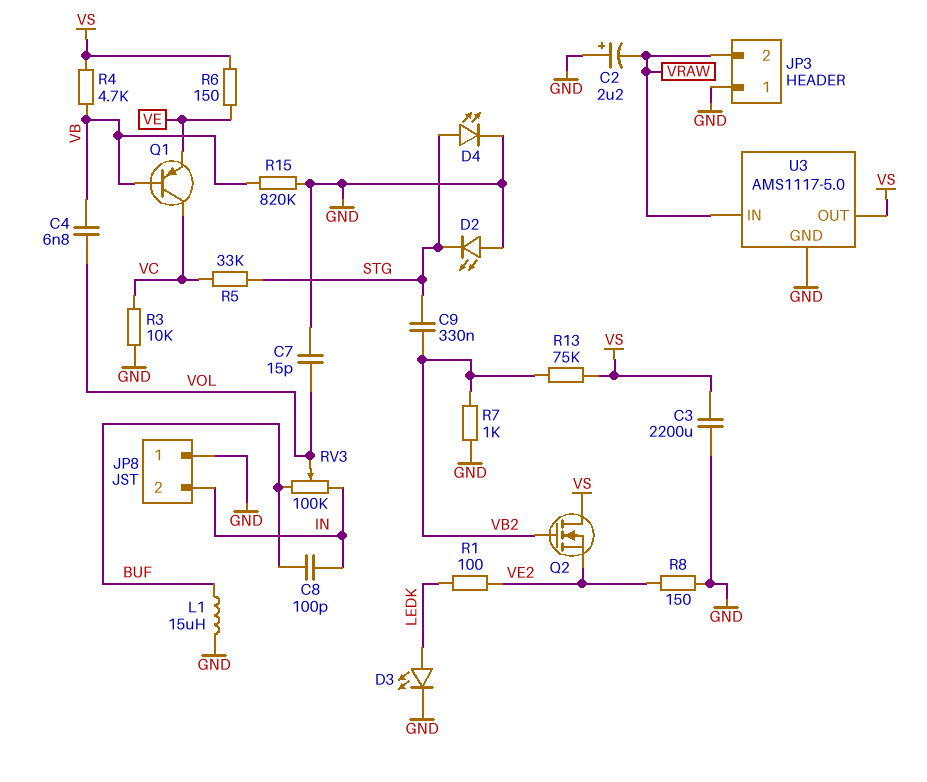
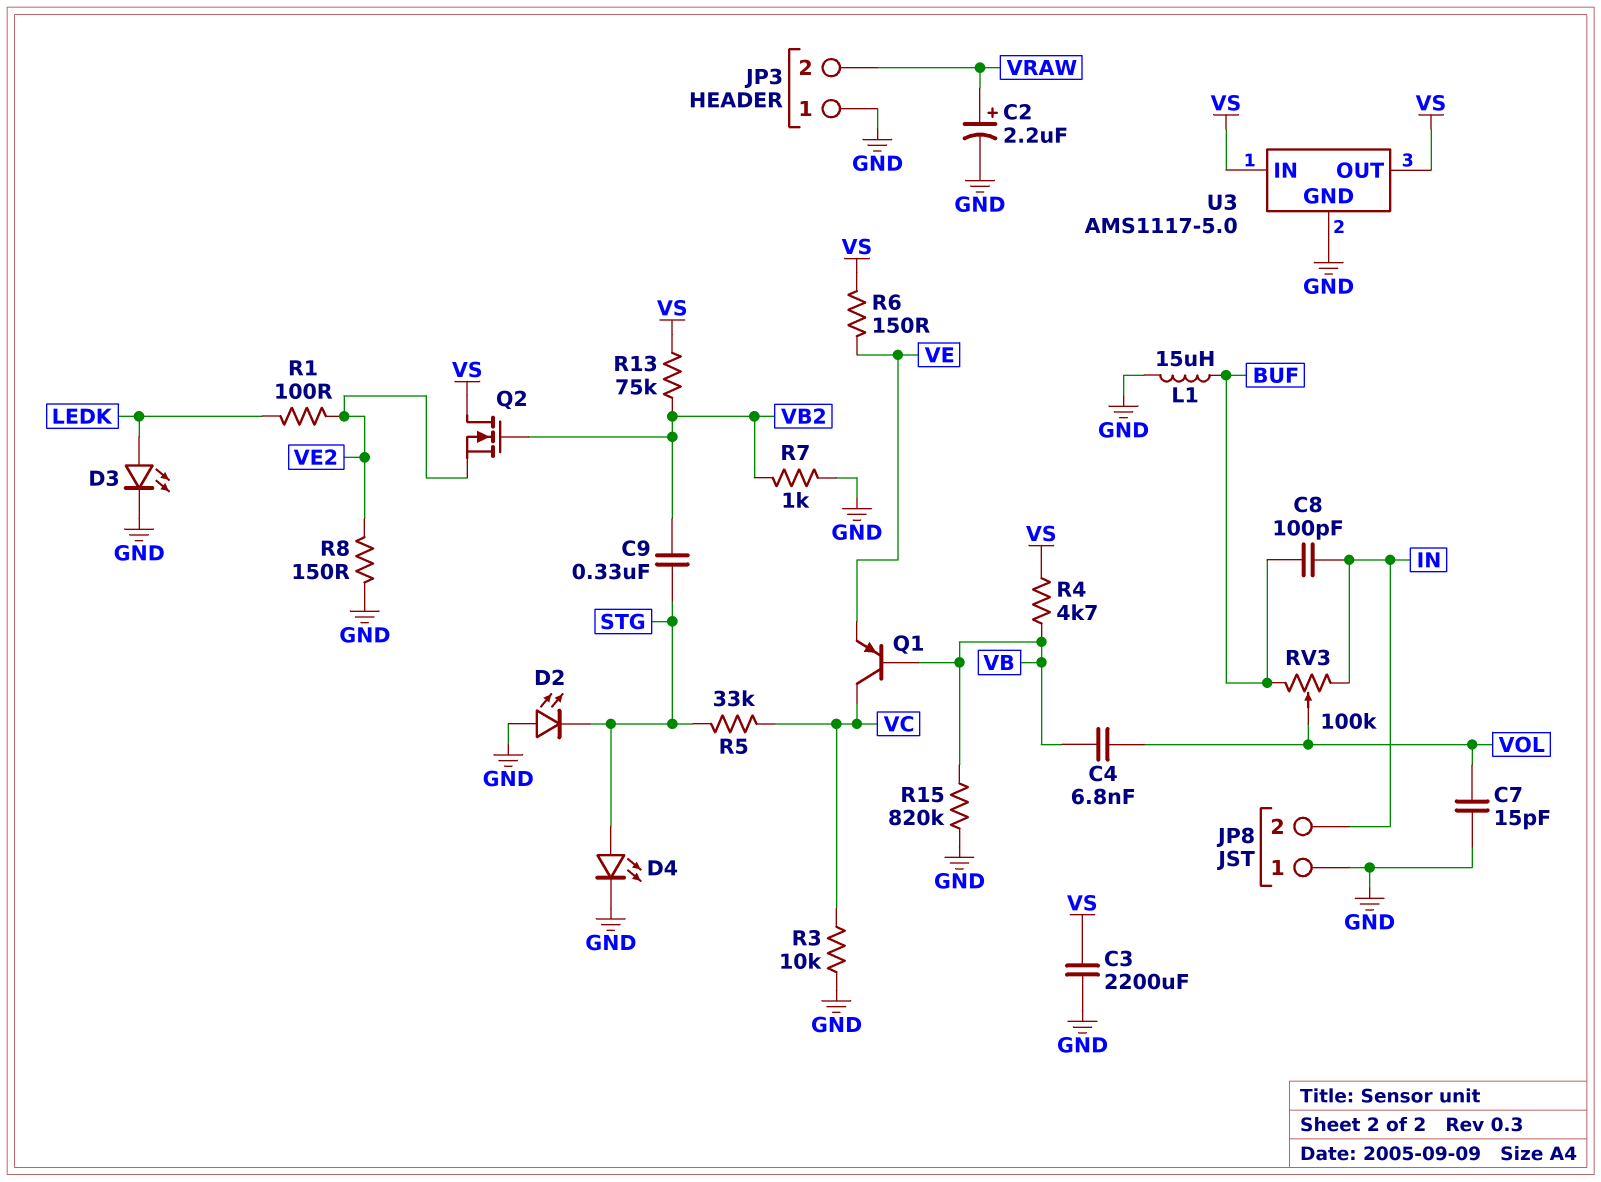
C2: 2.2uF (plus GND, minus VRAW) -> 2.2uF (plus VRAW, minus GND)
U3 pin IN: VRAW -> VS

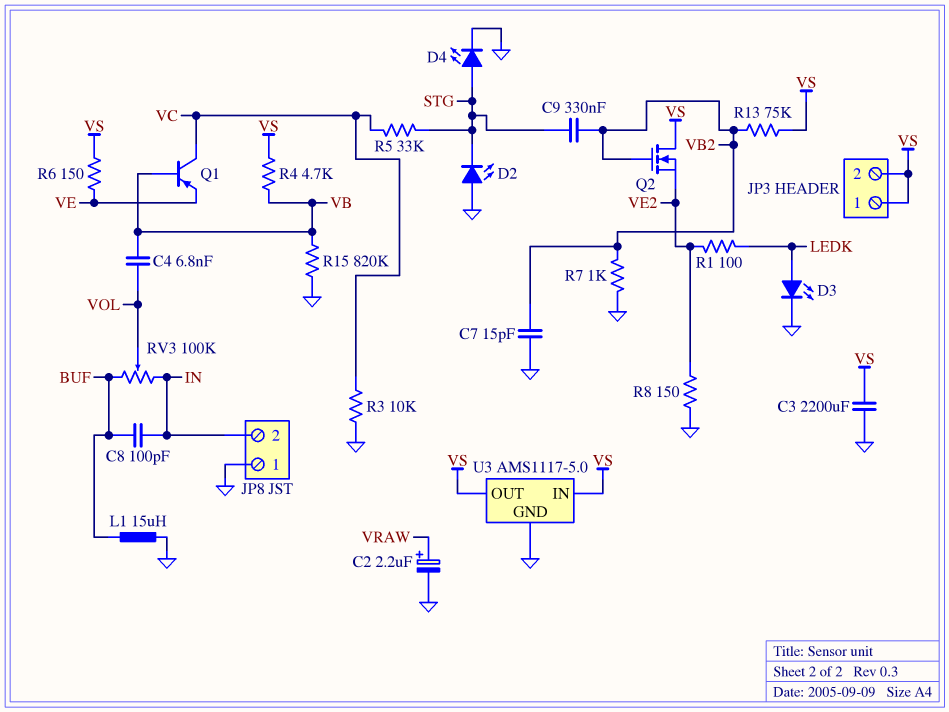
C7: 15pF (GND, VOL) -> 15pF (GND, VB2)
JP3 pin 1: GND -> VS
JP3 pin 2: VRAW -> VS

